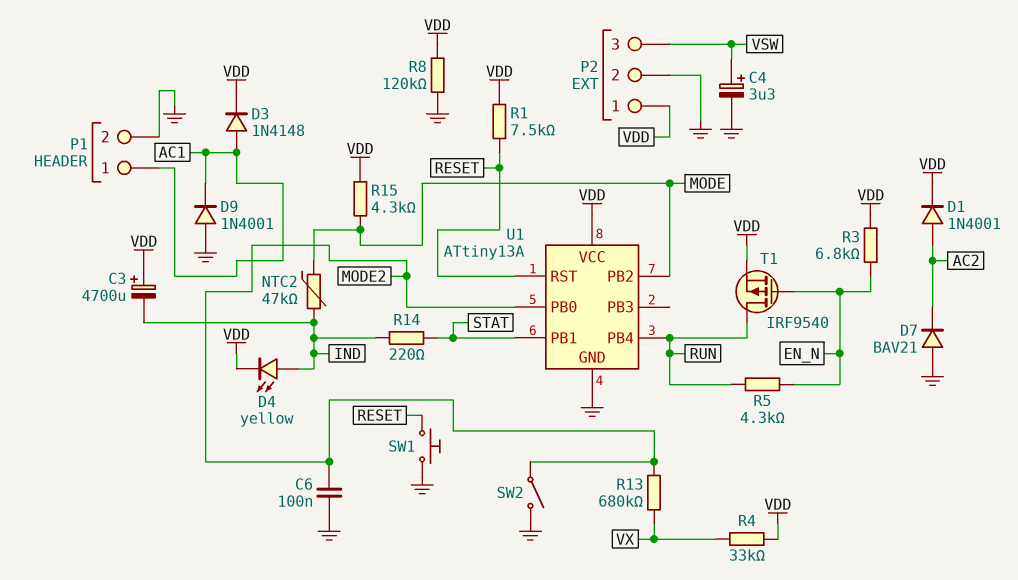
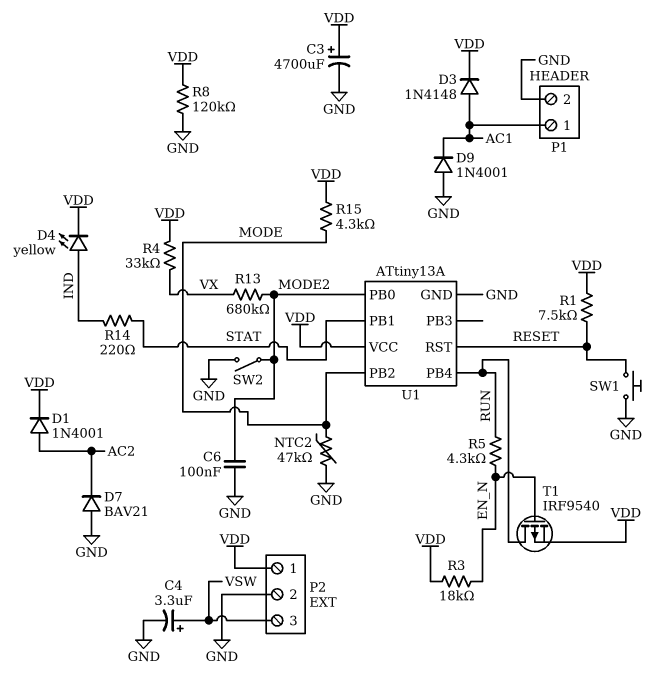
C3: 4700uF (plus VDD, minus IND) -> 4700uF (plus VDD, minus GND)
NTC2: 47k (IND, MODE) -> 47k (GND, MODE)
R3: 6.8k (EN_N, VDD) -> 18k (EN_N, VDD)

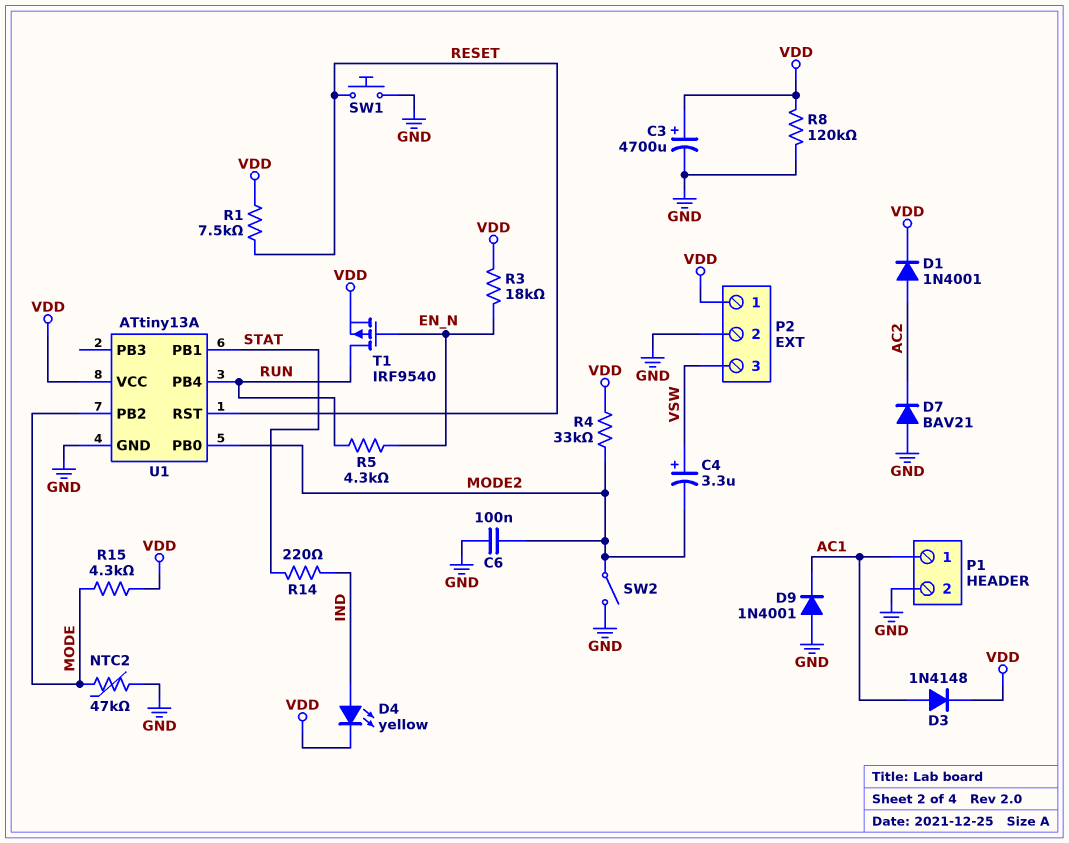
C4: 3.3uF (plus VSW, minus GND) -> 3.3uF (plus VSW, minus MODE2)
R4: 33k (VDD, VX) -> 33k (MODE2, VDD)
R13: 680k (MODE2, VX) -> none

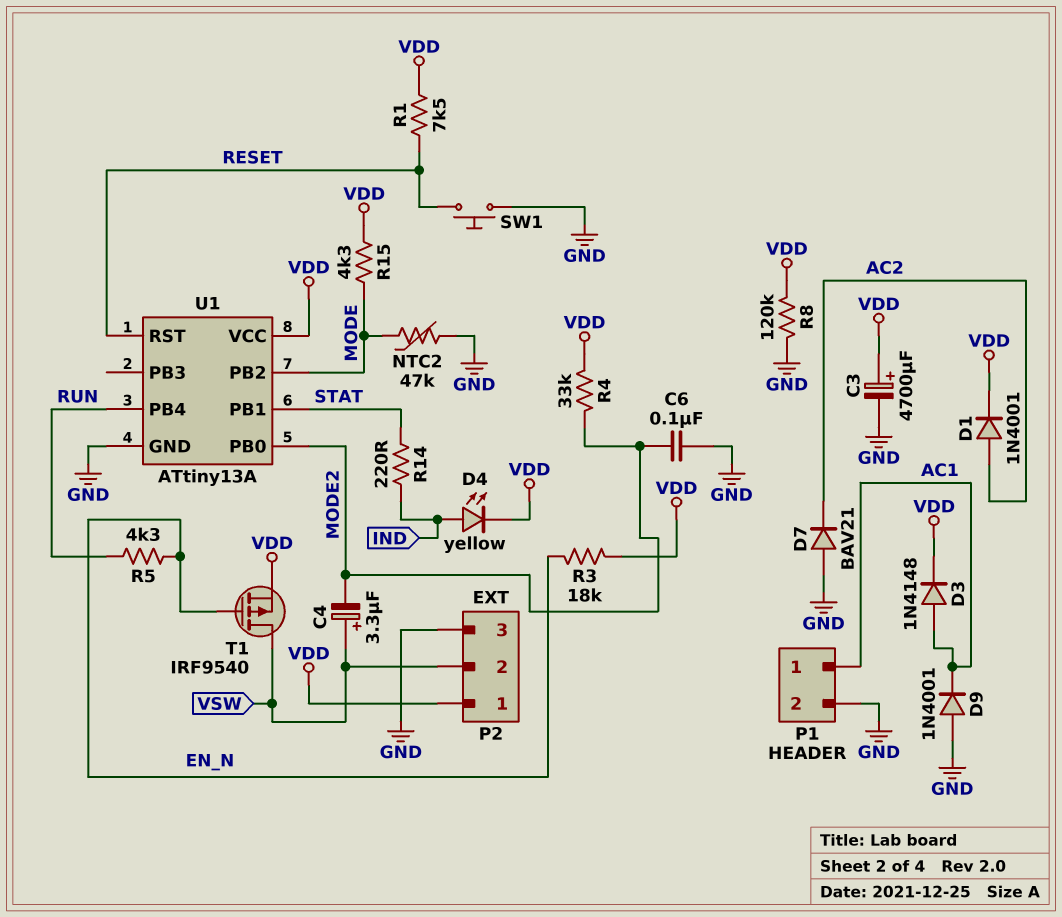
P2 pin 2: GND -> VSW
P2 pin 3: VSW -> GND
SW2: switch (GND, MODE2) -> none
T1: PMOS IRF9540 (G EN_N, D RUN, S VDD) -> PMOS IRF9540 (G EN_N, D VSW, S VDD)

